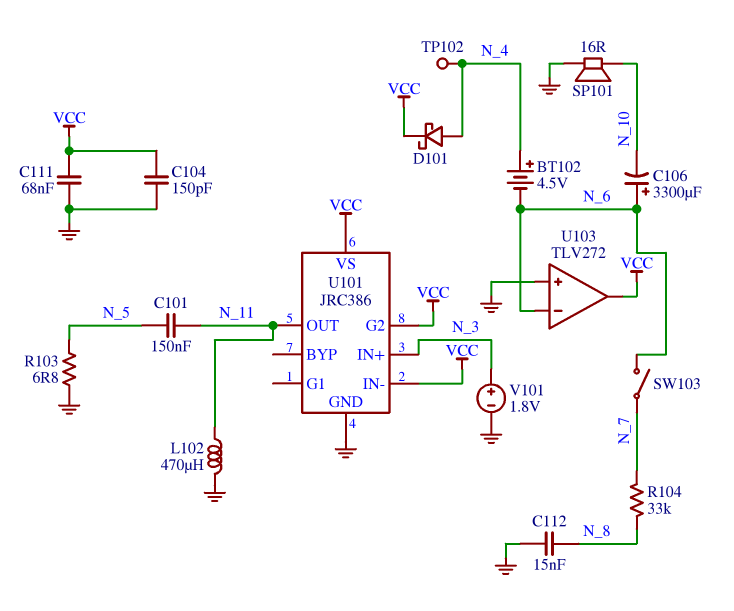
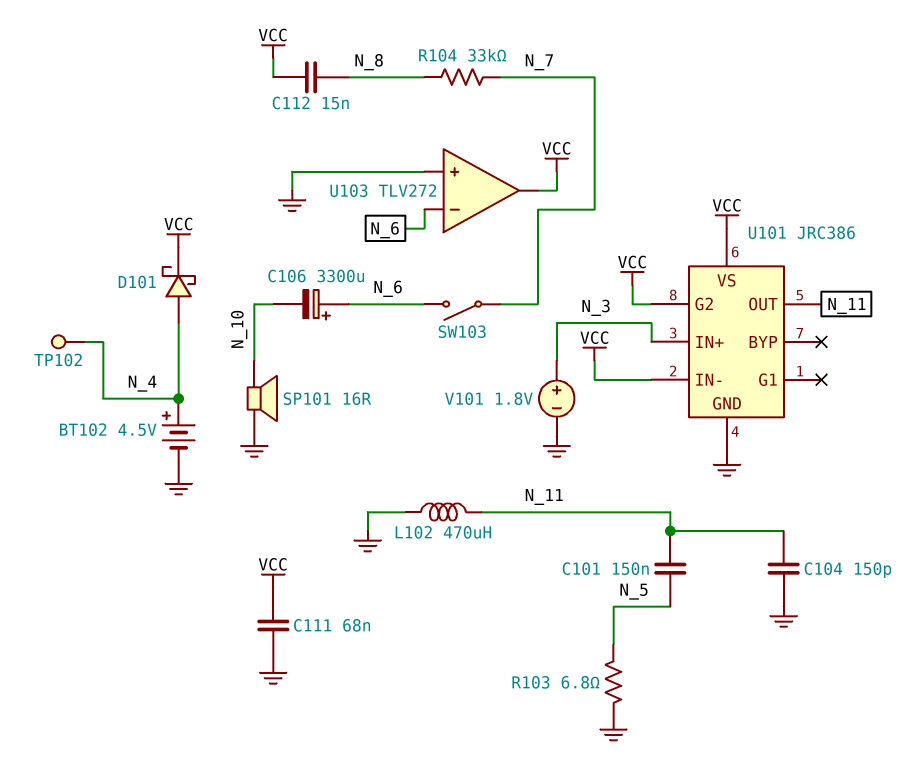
BT102: 4.5V (plus N_4, minus N_6) -> 4.5V (plus N_4, minus GND)
C104: 150pF (GND, VCC) -> 150pF (GND, N_11)
C112: 15nF (GND, N_8) -> 15nF (N_8, VCC)

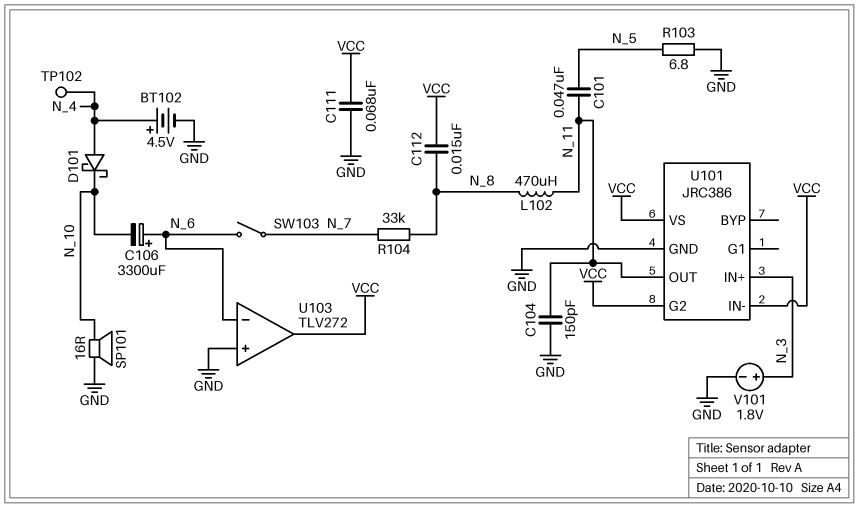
C101: 150nF (N_5, N_11) -> 47nF (N_5, N_11)
D101: schottky (A N_4, K VCC) -> schottky (A N_4, K N_10)
L102: 470uH (GND, N_11) -> 470uH (N_8, N_11)

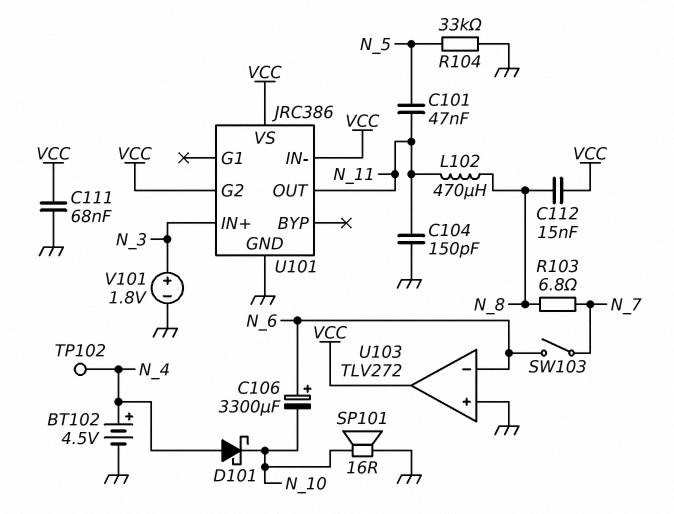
R103: 6.8 (GND, N_5) -> 6.8 (N_7, N_8)
R104: 33k (N_7, N_8) -> 33k (GND, N_5)

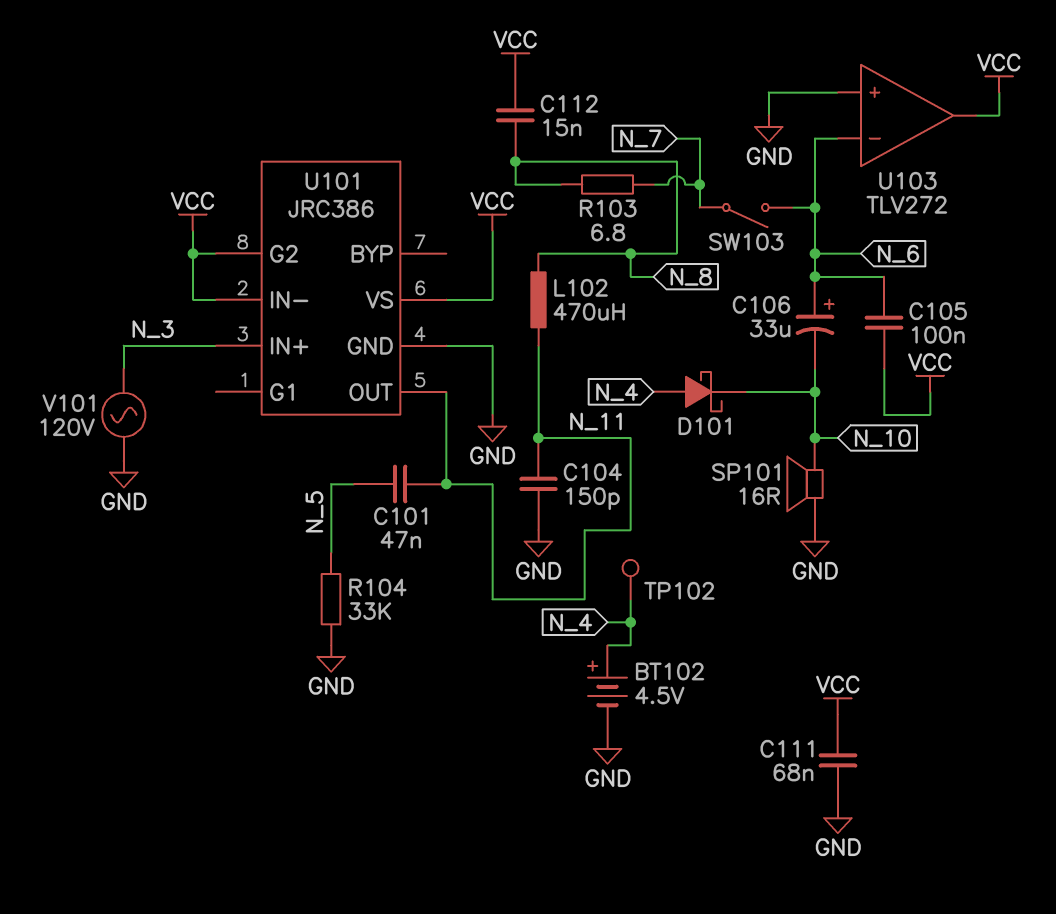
C105: none -> 100nF (N_6, VCC)
C106: 3300uF (plus N_6, minus N_10) -> 33uF (plus N_6, minus N_10)
V101: 1.8V (plus N_3, minus GND) -> AC 120V (GND, N_3)

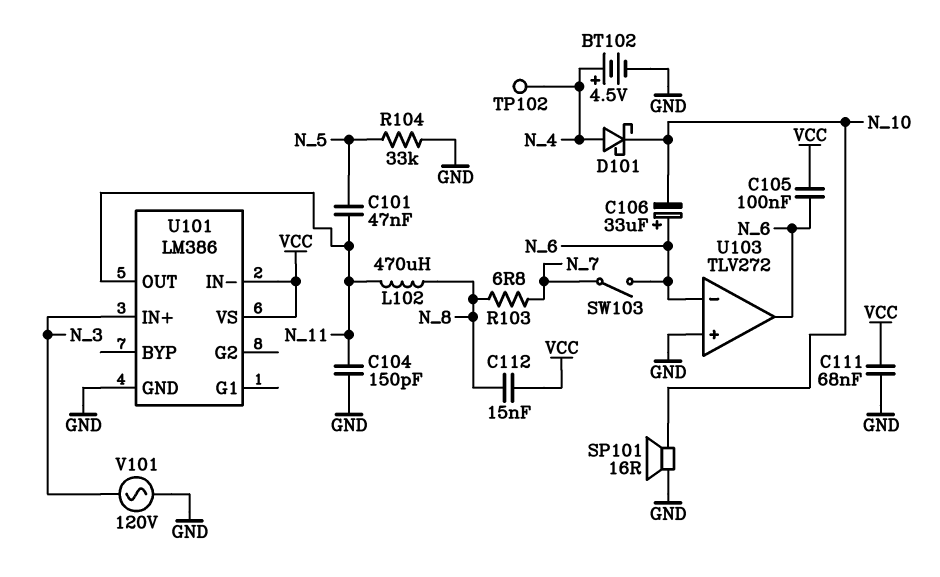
U101: JRC386 -> LM386
U101 pin G2: VCC -> none
U103 pin out: VCC -> N_6

